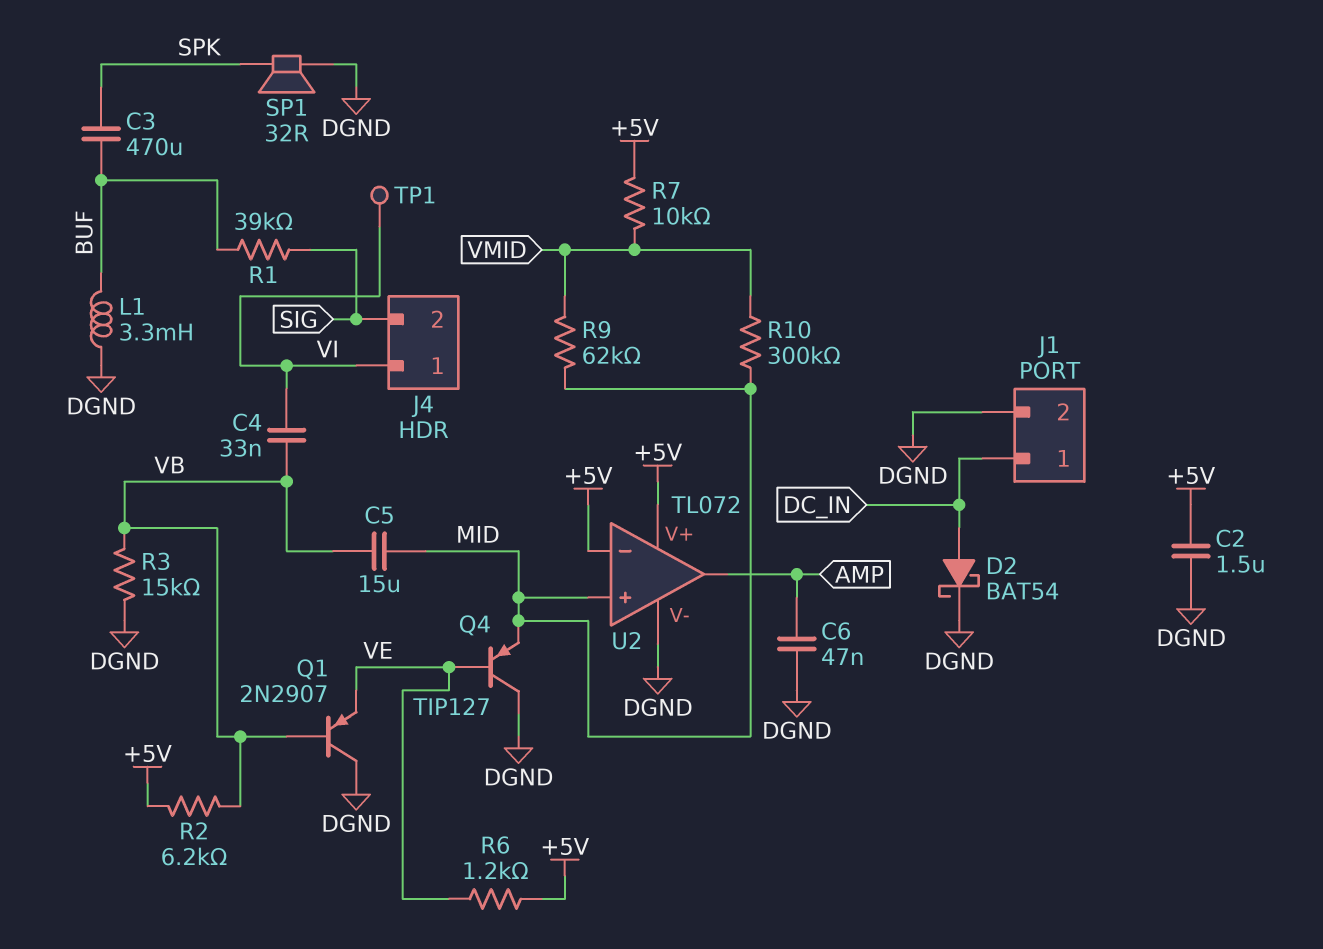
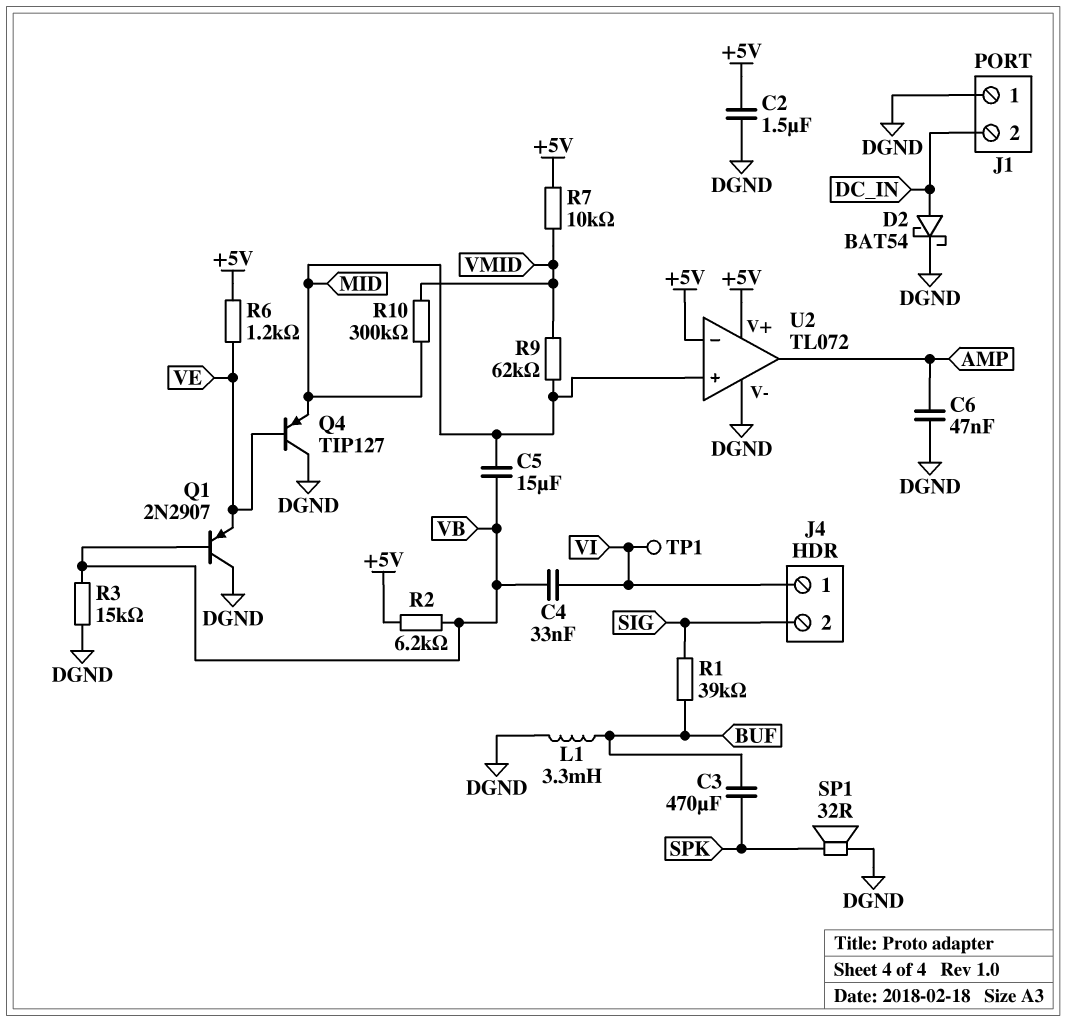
J1 pin 1: DC_IN -> DGND
J1 pin 2: DGND -> DC_IN

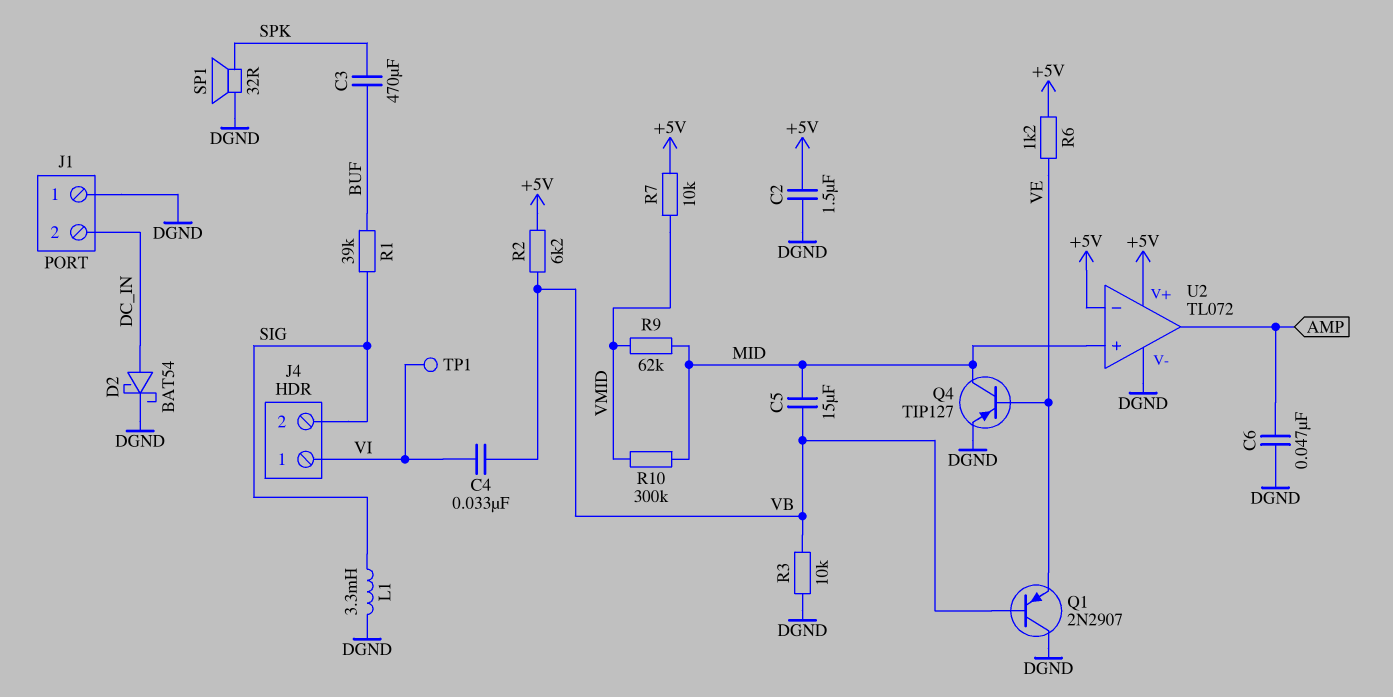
L1: 3.3mH (BUF, DGND) -> 3.3mH (DGND, SIG)
Q4: PNP TIP127 (B VE, C DGND, E MID) -> PNP TIP127 (B VE, C MID, E DGND)
R3: 15k (DGND, VB) -> 10k (DGND, VB)

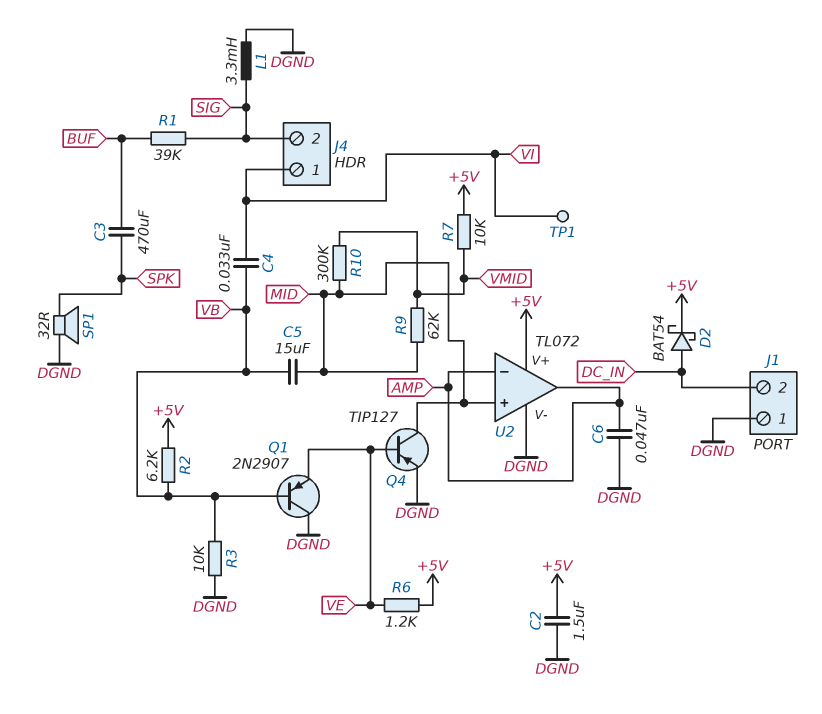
D2: schottky BAT54 (A DC_IN, K DGND) -> schottky BAT54 (A DC_IN, K +5V)
U2 pin in-: +5V -> AMP

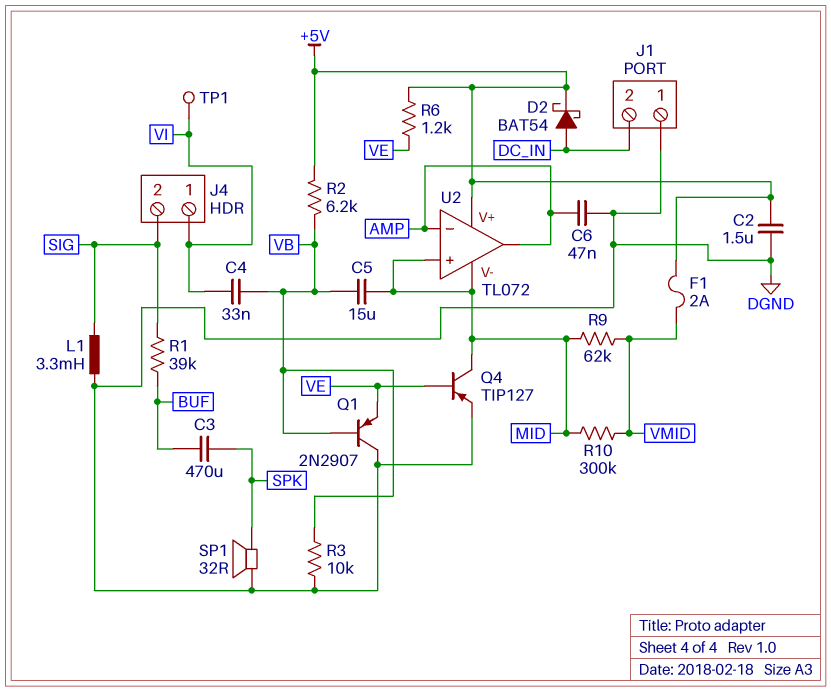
F1: none -> 2A (+5V, VMID)
R7: 10k (+5V, VMID) -> none
U2 pin V-: DGND -> MID

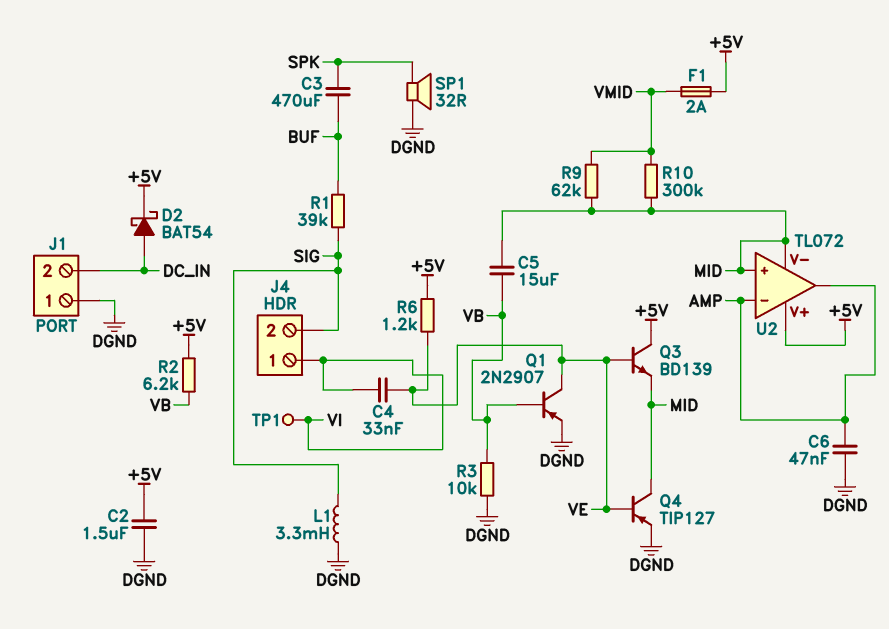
C4: 33nF (VB, VI) -> 33nF (VE, VI)
Q1: PNP 2N2907 (B VB, C DGND, E VE) -> PNP 2N2907 (B VB, C VE, E DGND)
Q3: none -> NPN BD139 (B VE, C +5V, E MID)

